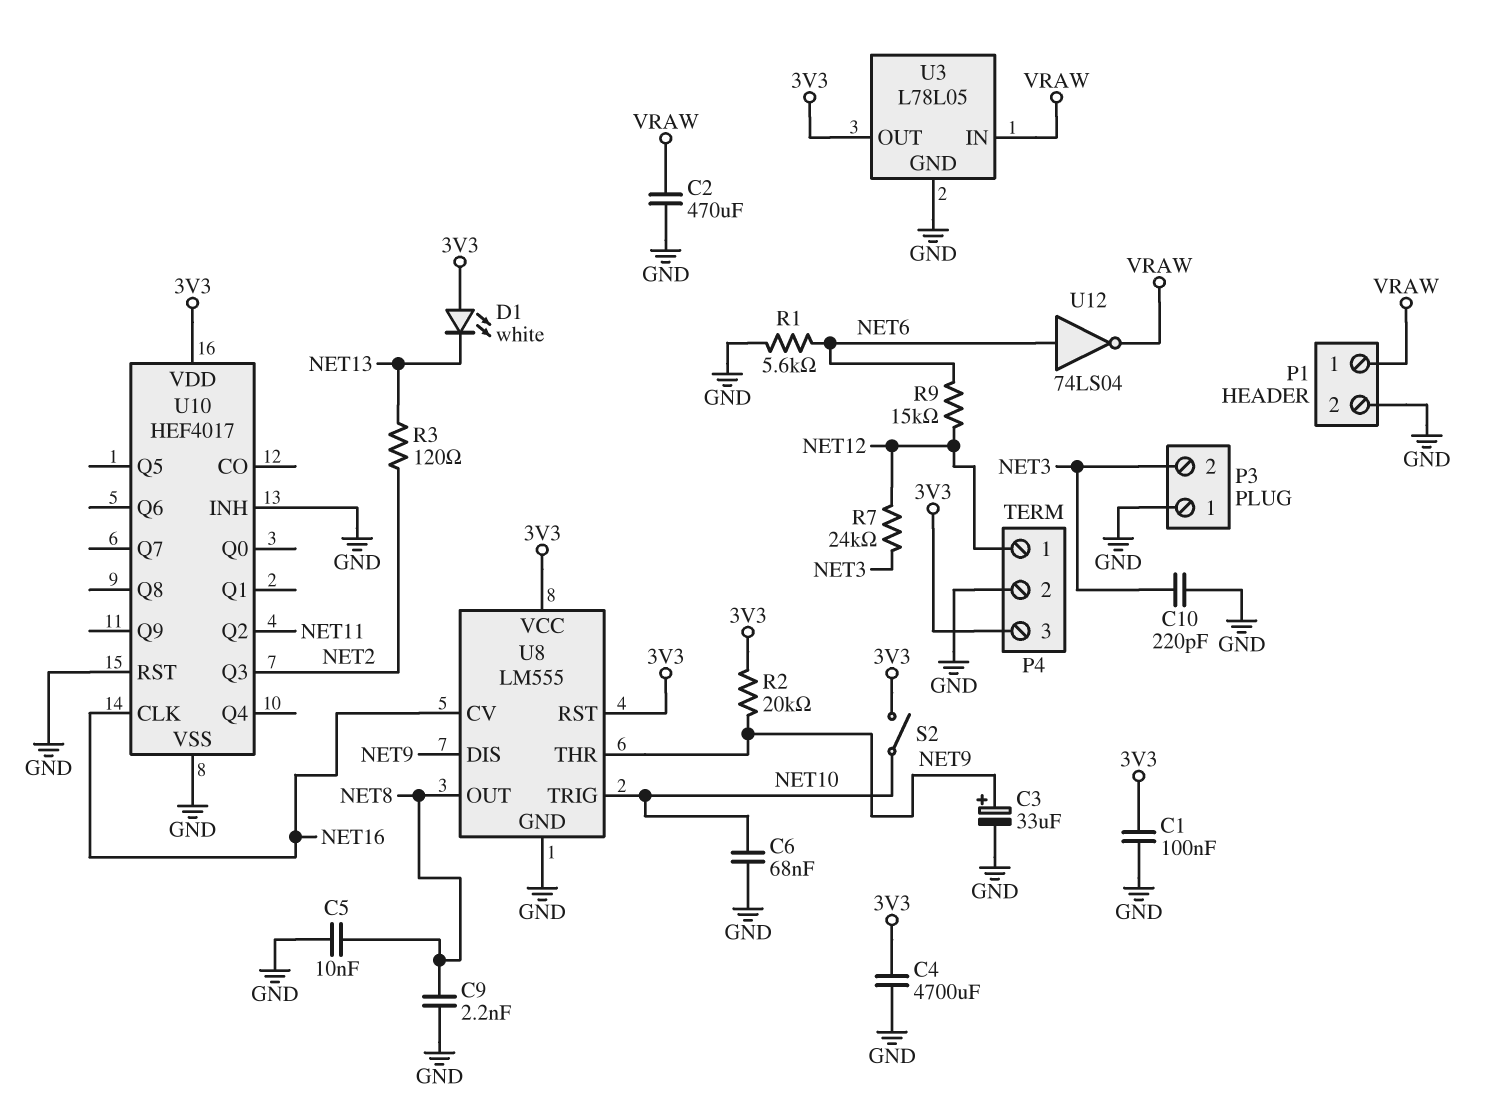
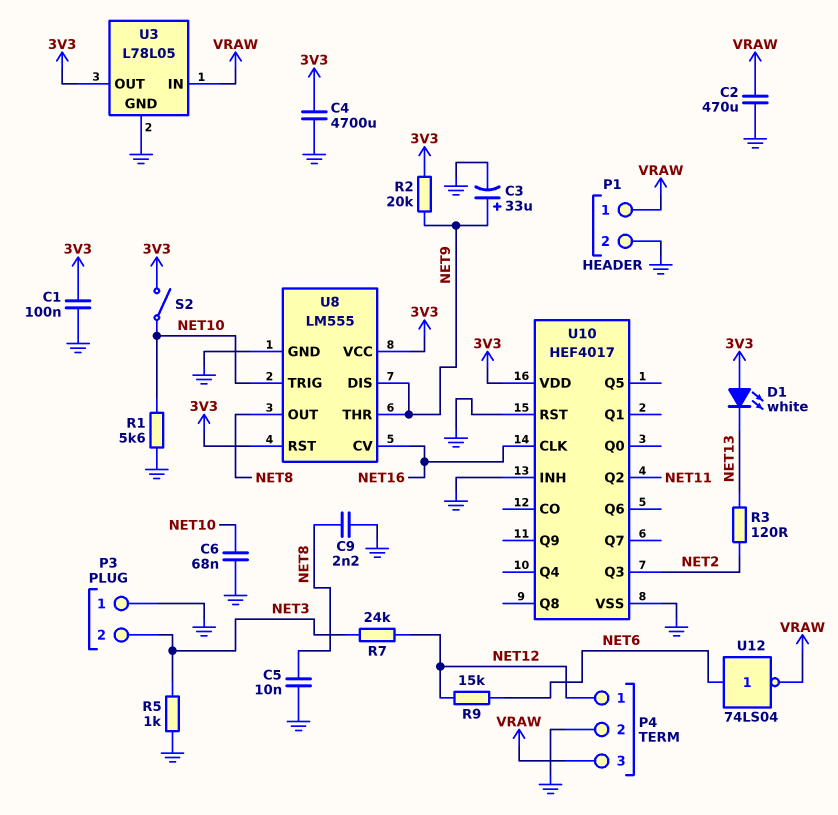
C10: 220pF (GND, NET3) -> none
P4 pin 3: 3V3 -> VRAW
R1: 5.6k (GND, NET6) -> 5.6k (GND, NET10)
R5: none -> 1k (GND, NET3)

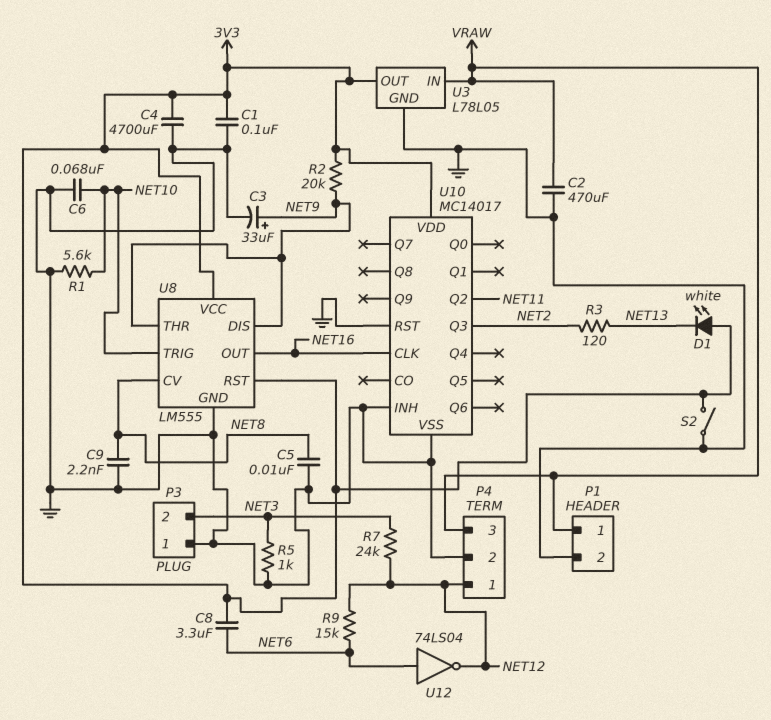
C8: none -> 3.3uF (3V3, NET6)
S2: switch (3V3, NET10) -> switch (3V3, GND)
U8 pin CV: NET16 -> NET8
U8 pin OUT: NET8 -> NET16
U10: HEF4017 -> MC14017
U12: NOT 74LS04 (in NET6, out VRAW) -> NOT 74LS04 (in NET6, out NET12)

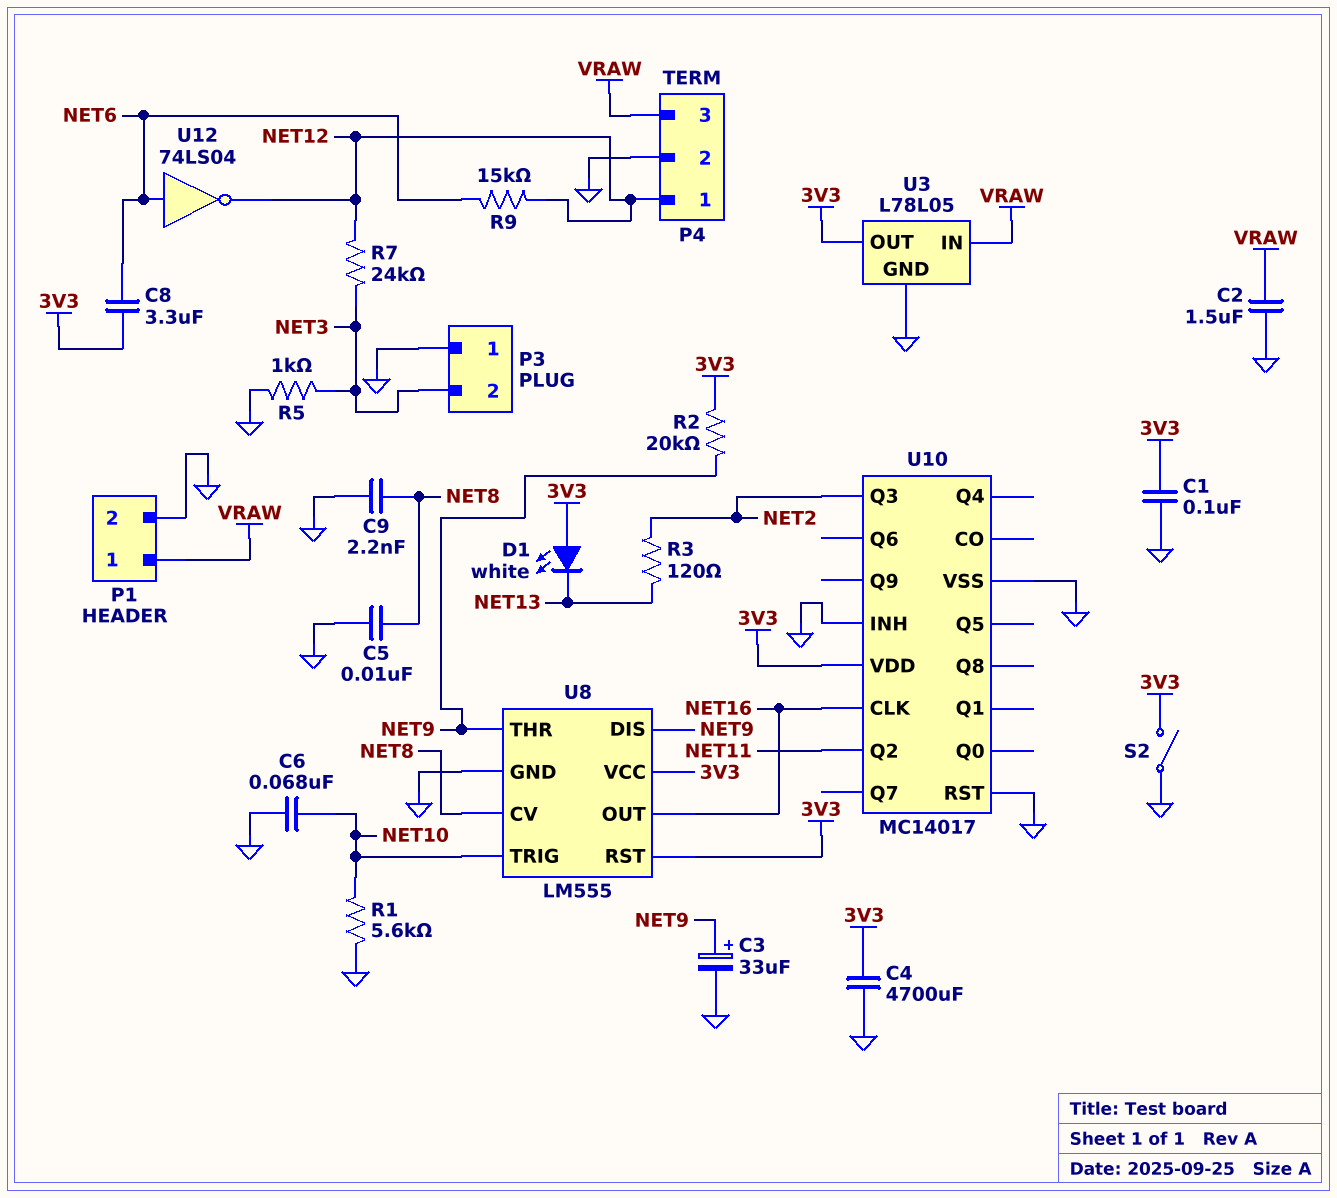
C2: 470uF (GND, VRAW) -> 1.5uF (GND, VRAW)

